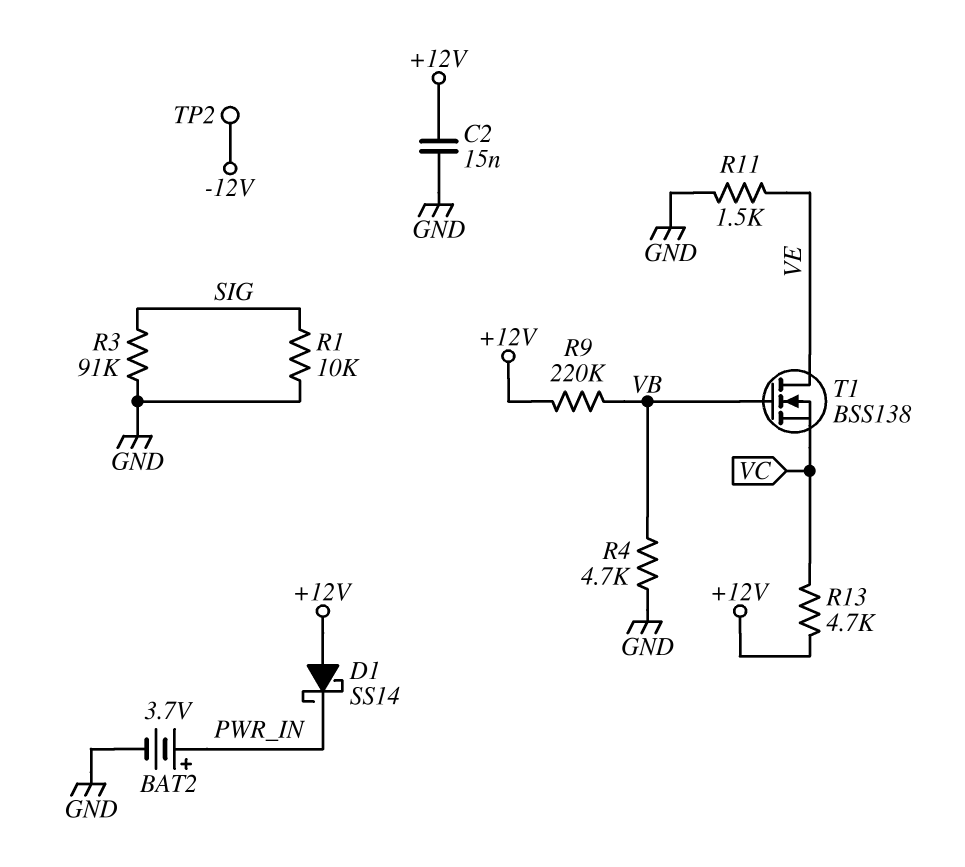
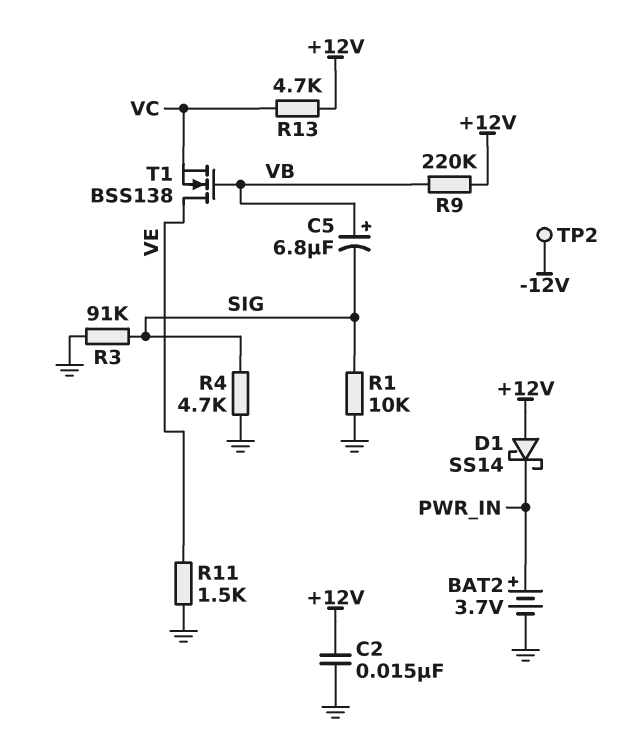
C5: none -> 6.8uF (plus VB, minus SIG)
R4: 4.7k (GND, VB) -> 4.7k (GND, SIG)

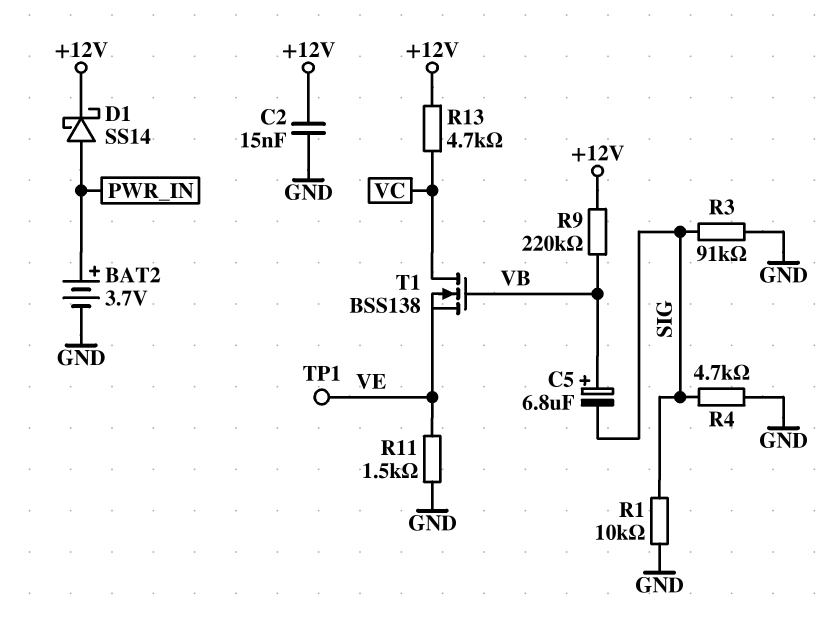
D1: schottky SS14 (A +12V, K PWR_IN) -> schottky SS14 (A PWR_IN, K +12V)
T1: NMOS BSS138 (G VB, D VE, S VC) -> NMOS BSS138 (G VB, D VC, S VE)
TP1: none -> test point (VE)
TP2: test point (-12V) -> none

